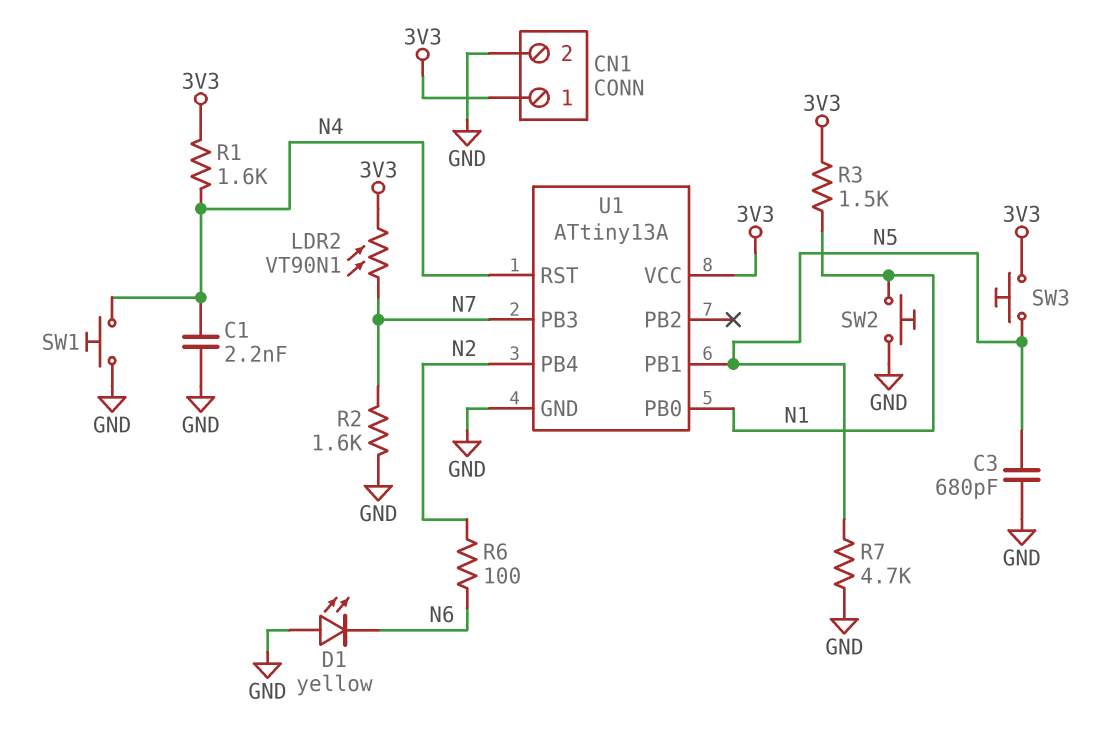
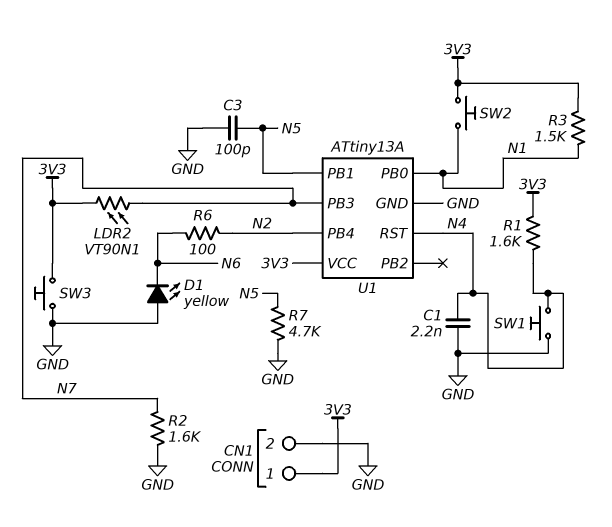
C3: 680pF (GND, N5) -> 100pF (GND, N5)
SW2: button (GND, N1) -> button (3V3, N1)
SW3: button (3V3, N5) -> button (3V3, GND)

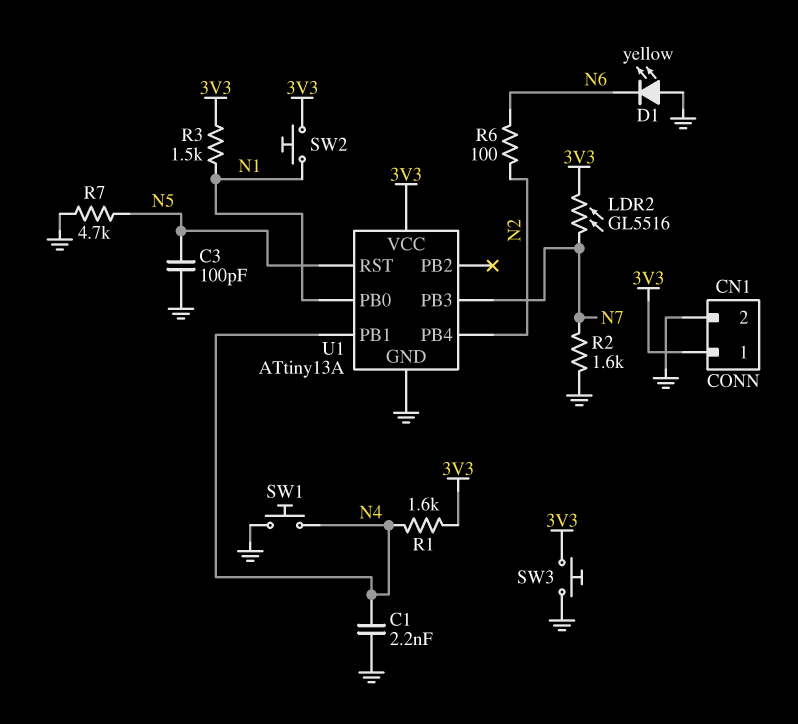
LDR2: VT90N1 (3V3, N7) -> GL5516 (3V3, N7)
U1 pin PB1: N5 -> N4
U1 pin RST: N4 -> N5

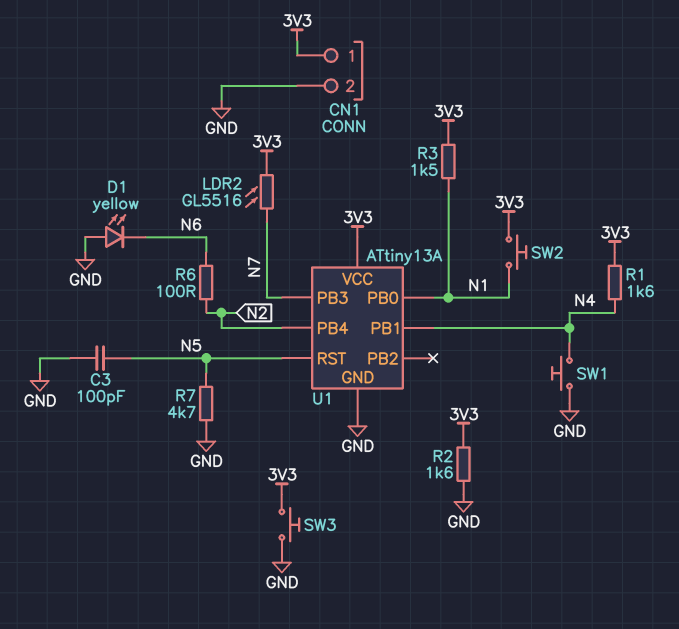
C1: 2.2nF (GND, N4) -> none
R2: 1.6k (GND, N7) -> 1.6k (3V3, GND)

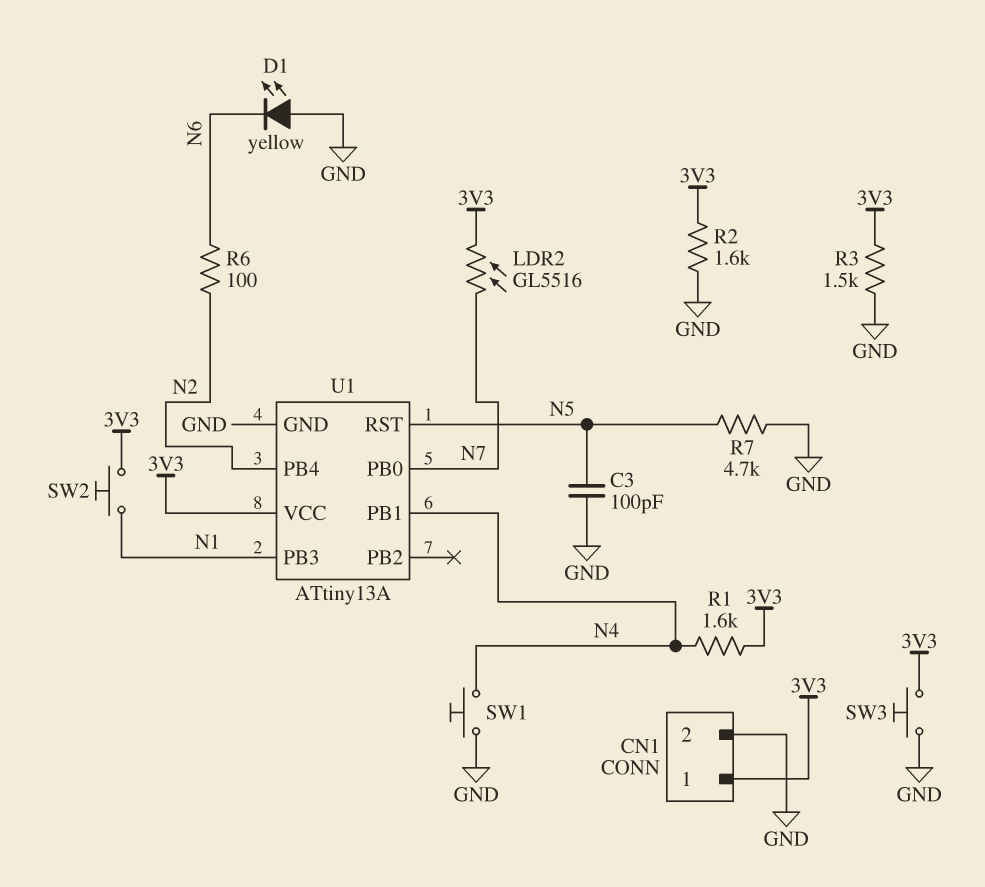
R3: 1.5k (3V3, N1) -> 1.5k (3V3, GND)
U1 pin PB0: N1 -> N7
U1 pin PB3: N7 -> N1

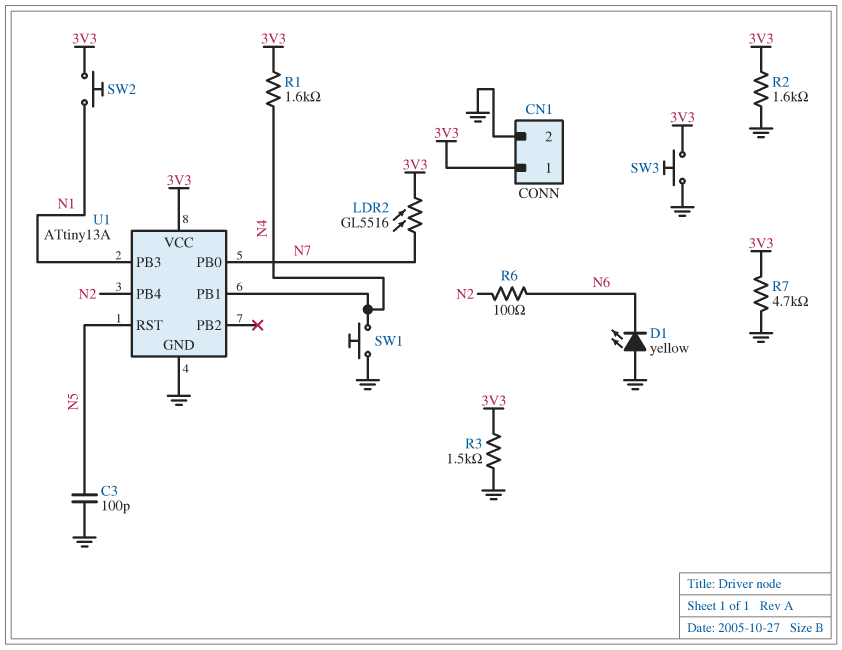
R7: 4.7k (GND, N5) -> 4.7k (3V3, GND)

